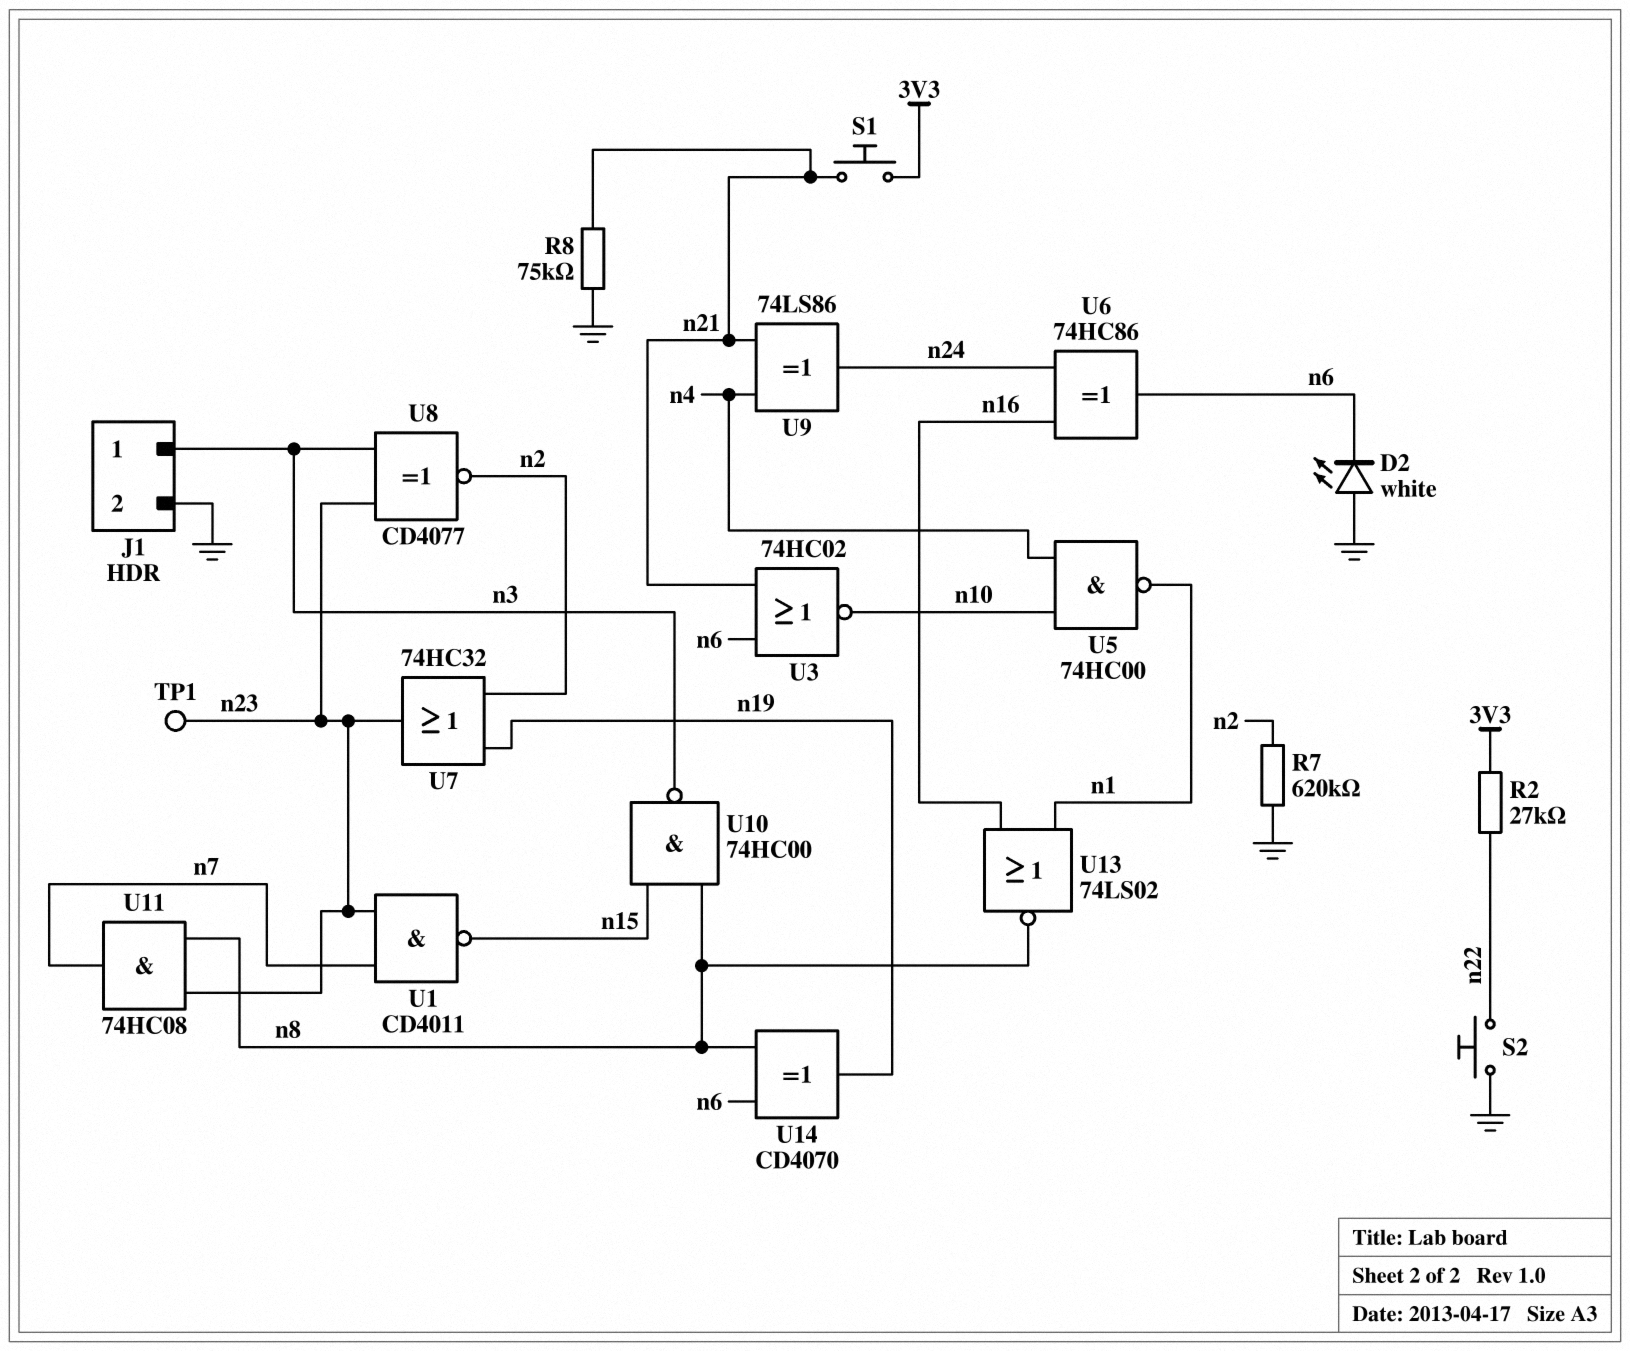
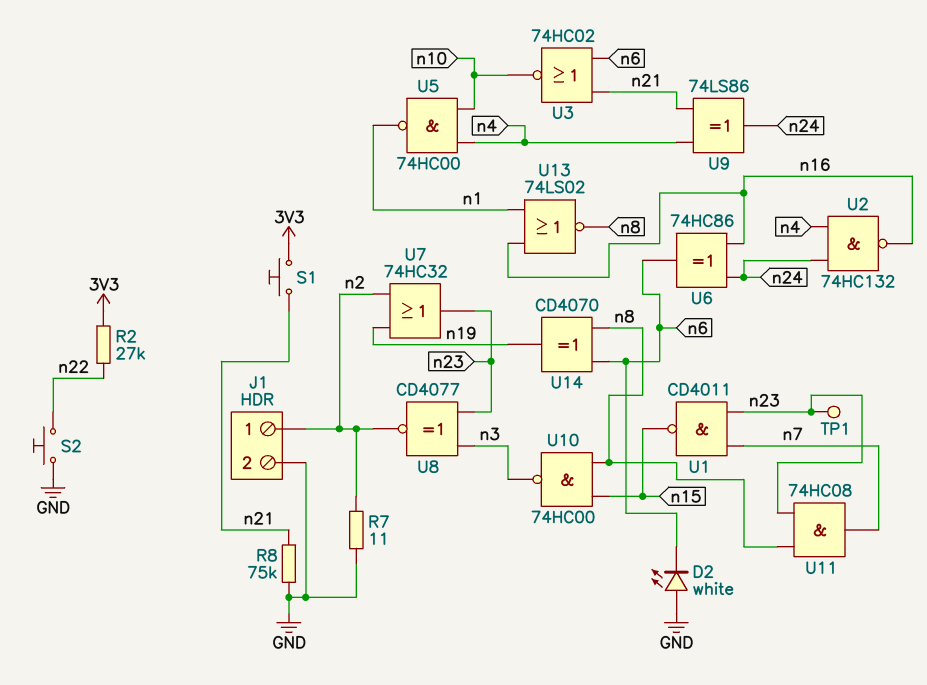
J1 pin 1: n3 -> n2
R7: 620k (GND, n2) -> 11 (GND, n2)
U2: none -> NAND 74HC132 (in n4, in n24, out n16)

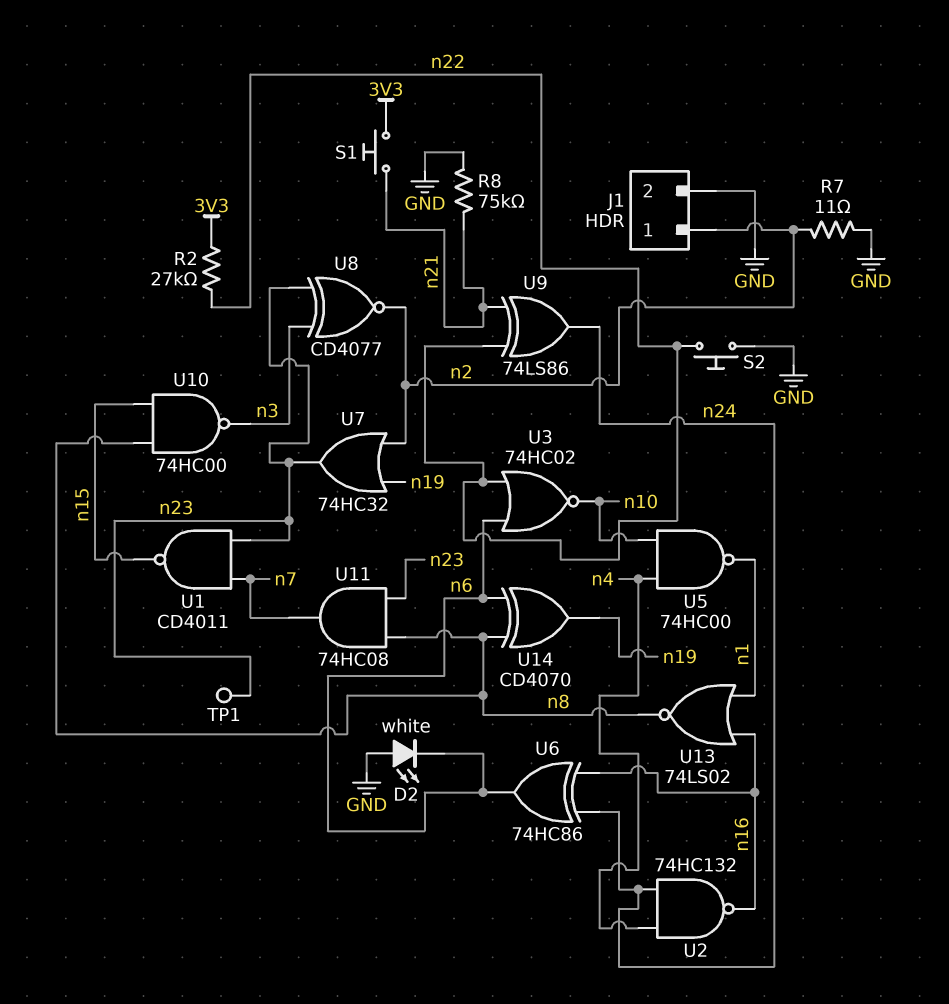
U3: NOR 74HC02 (in n6, in n21, out n10) -> NOR 74HC02 (in n6, in n22, out n10)
U9: XOR 74LS86 (in n4, in n21, out n24) -> XOR 74LS86 (in n21, in n22, out n24)

